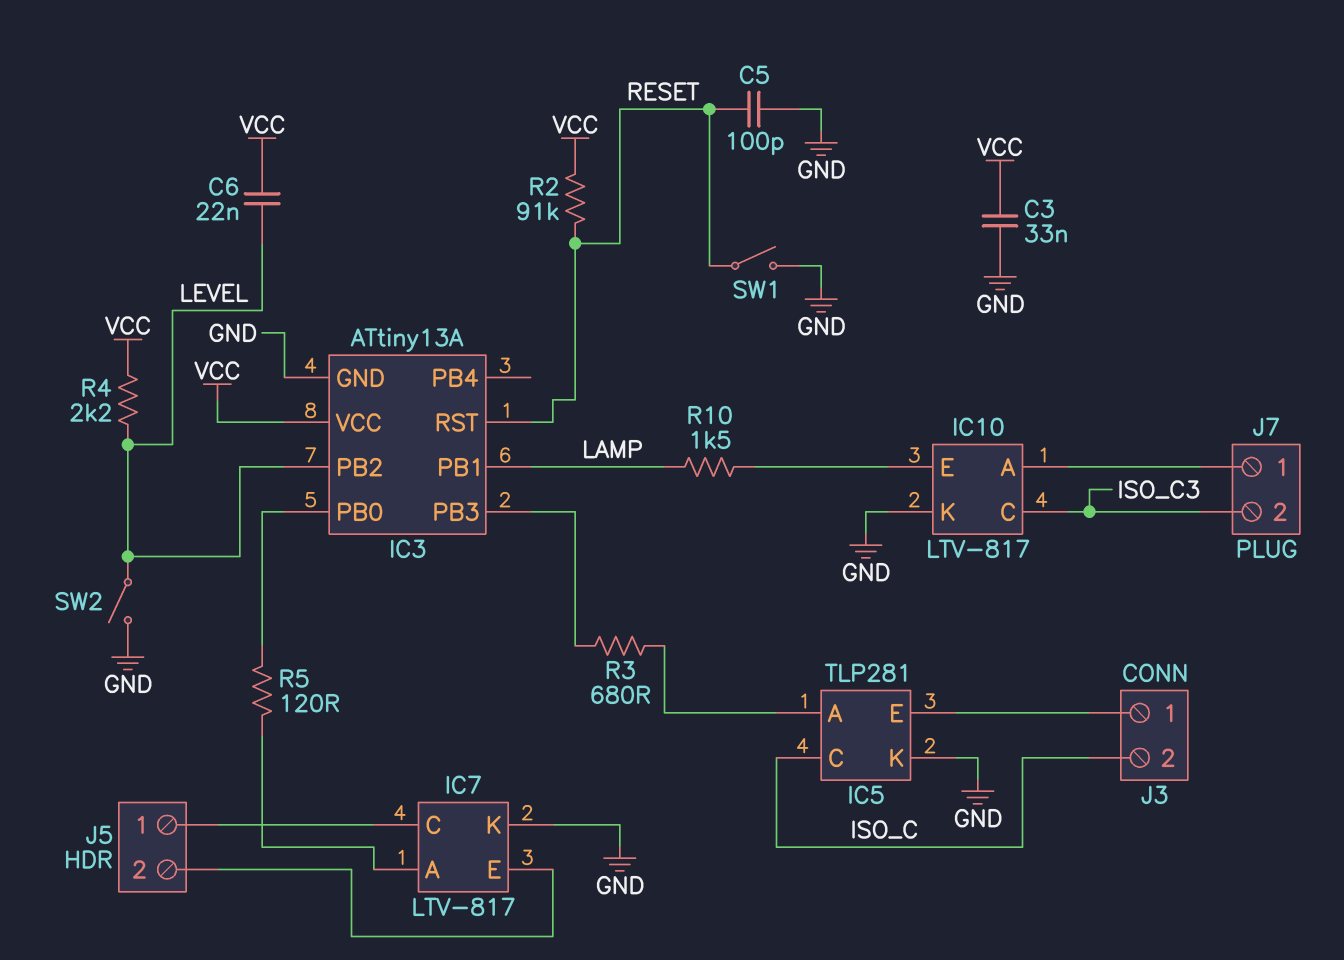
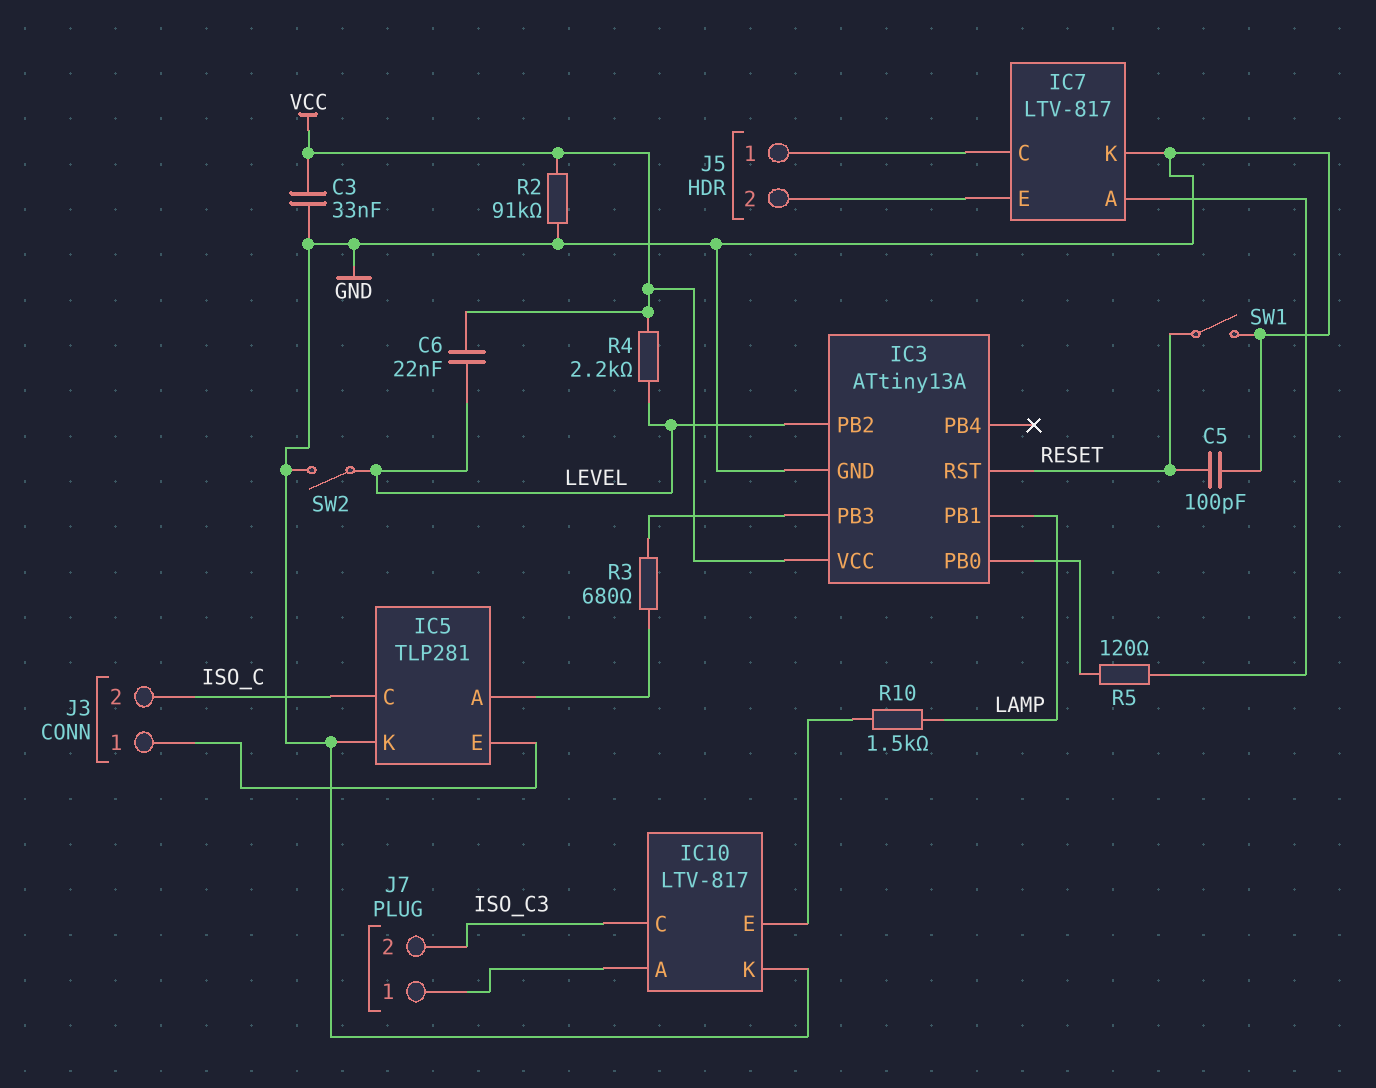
R2: 91k (RESET, VCC) -> 91k (GND, VCC)

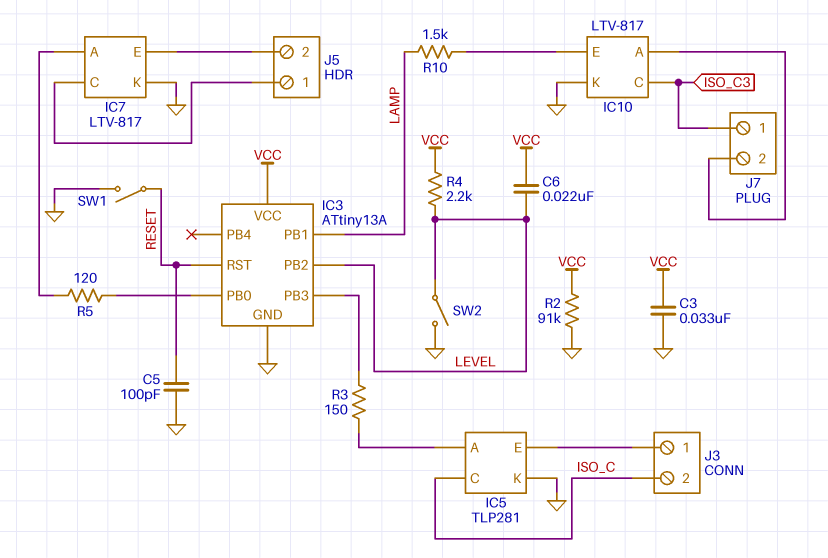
J7 pin 1: IC10/A -> ISO_C3
J7 pin 2: ISO_C3 -> IC10/A
R3: 680 (IC3/PB3, IC5/A) -> 150 (IC3/PB3, IC5/A)

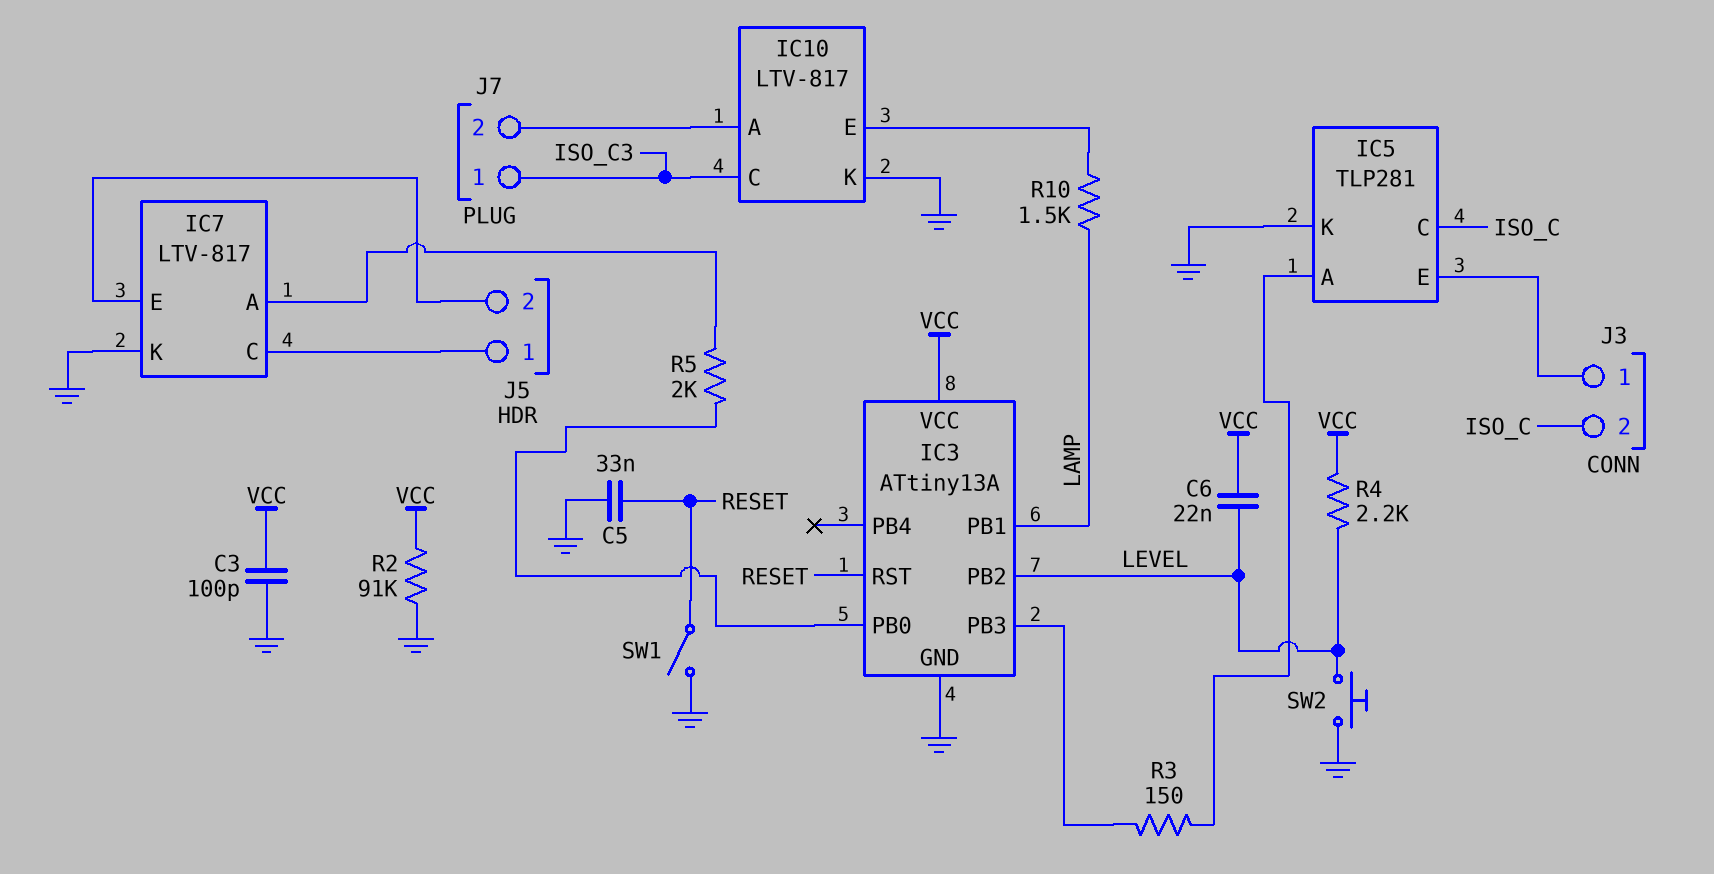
C3: 33nF (GND, VCC) -> 100pF (GND, VCC)
C5: 100pF (GND, RESET) -> 33nF (GND, RESET)
R5: 120 (IC3/PB0, IC7/A) -> 2k (IC3/PB0, IC7/A)
SW2: switch (GND, LEVEL) -> button (GND, LEVEL)

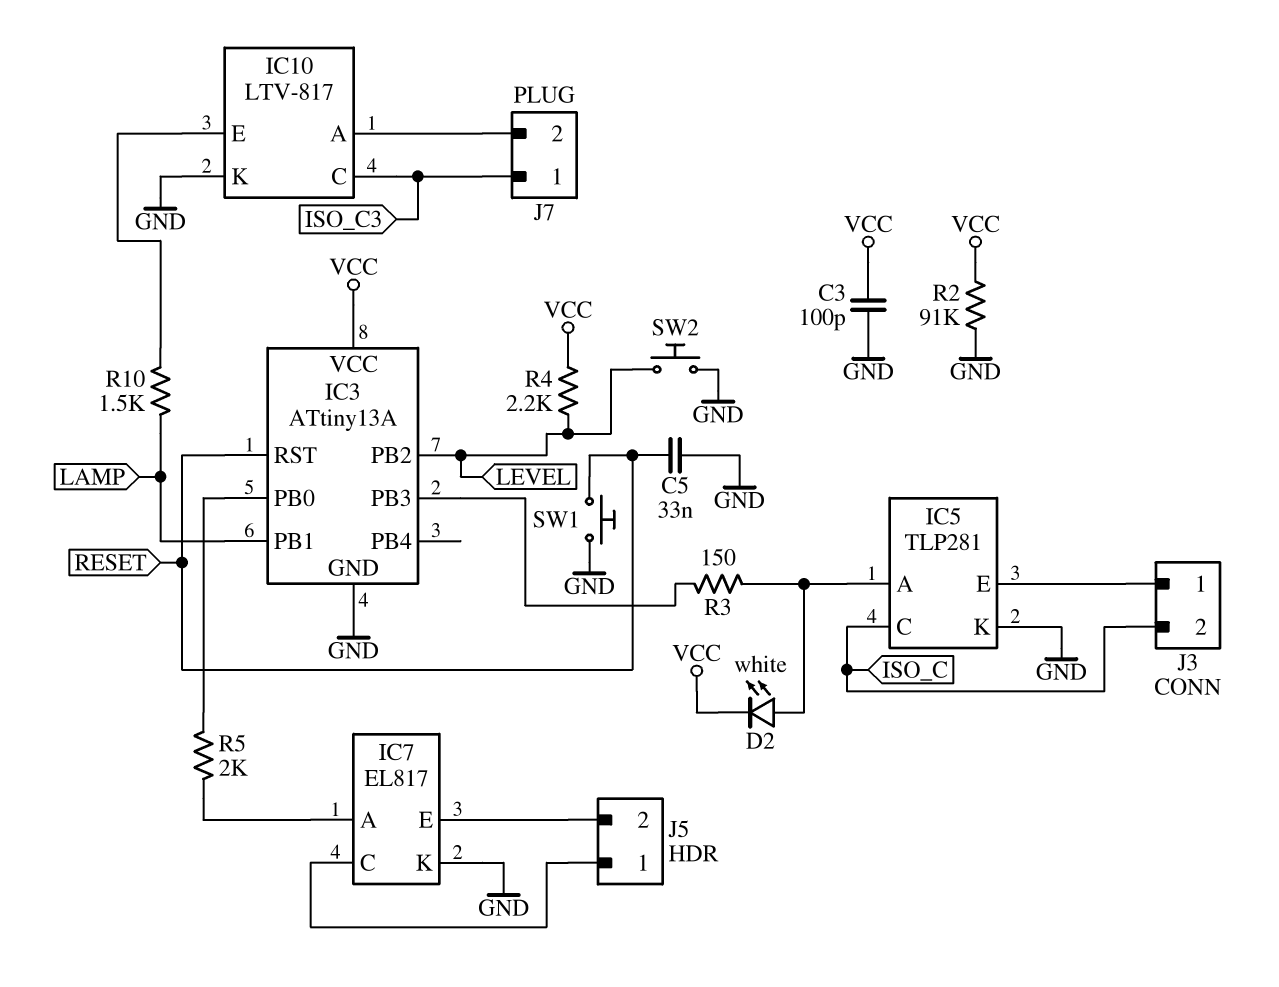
C6: 22nF (LEVEL, VCC) -> none
D2: none -> LED white (A IC5/A, K VCC)
IC7: LTV-817 -> EL817
SW1: switch (GND, RESET) -> button (GND, RESET)

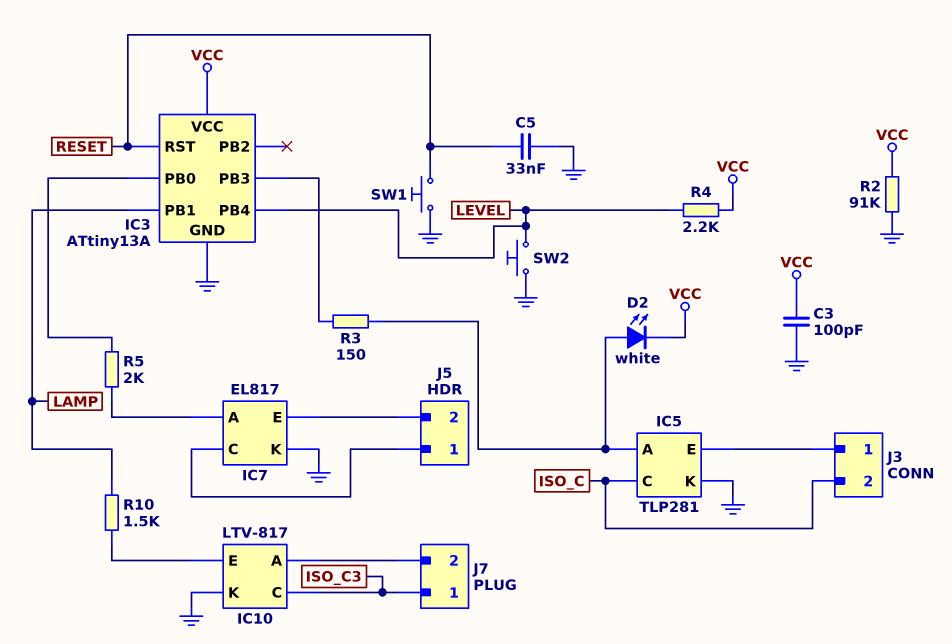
IC3 pin PB2: LEVEL -> none
IC3 pin PB4: none -> LEVEL

